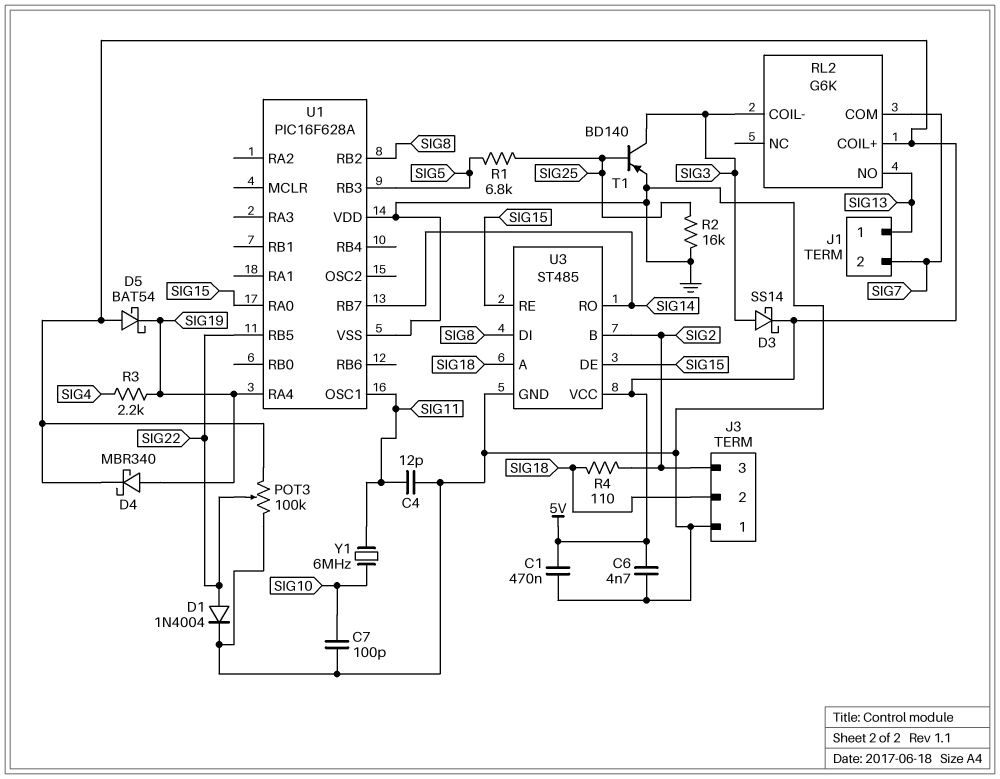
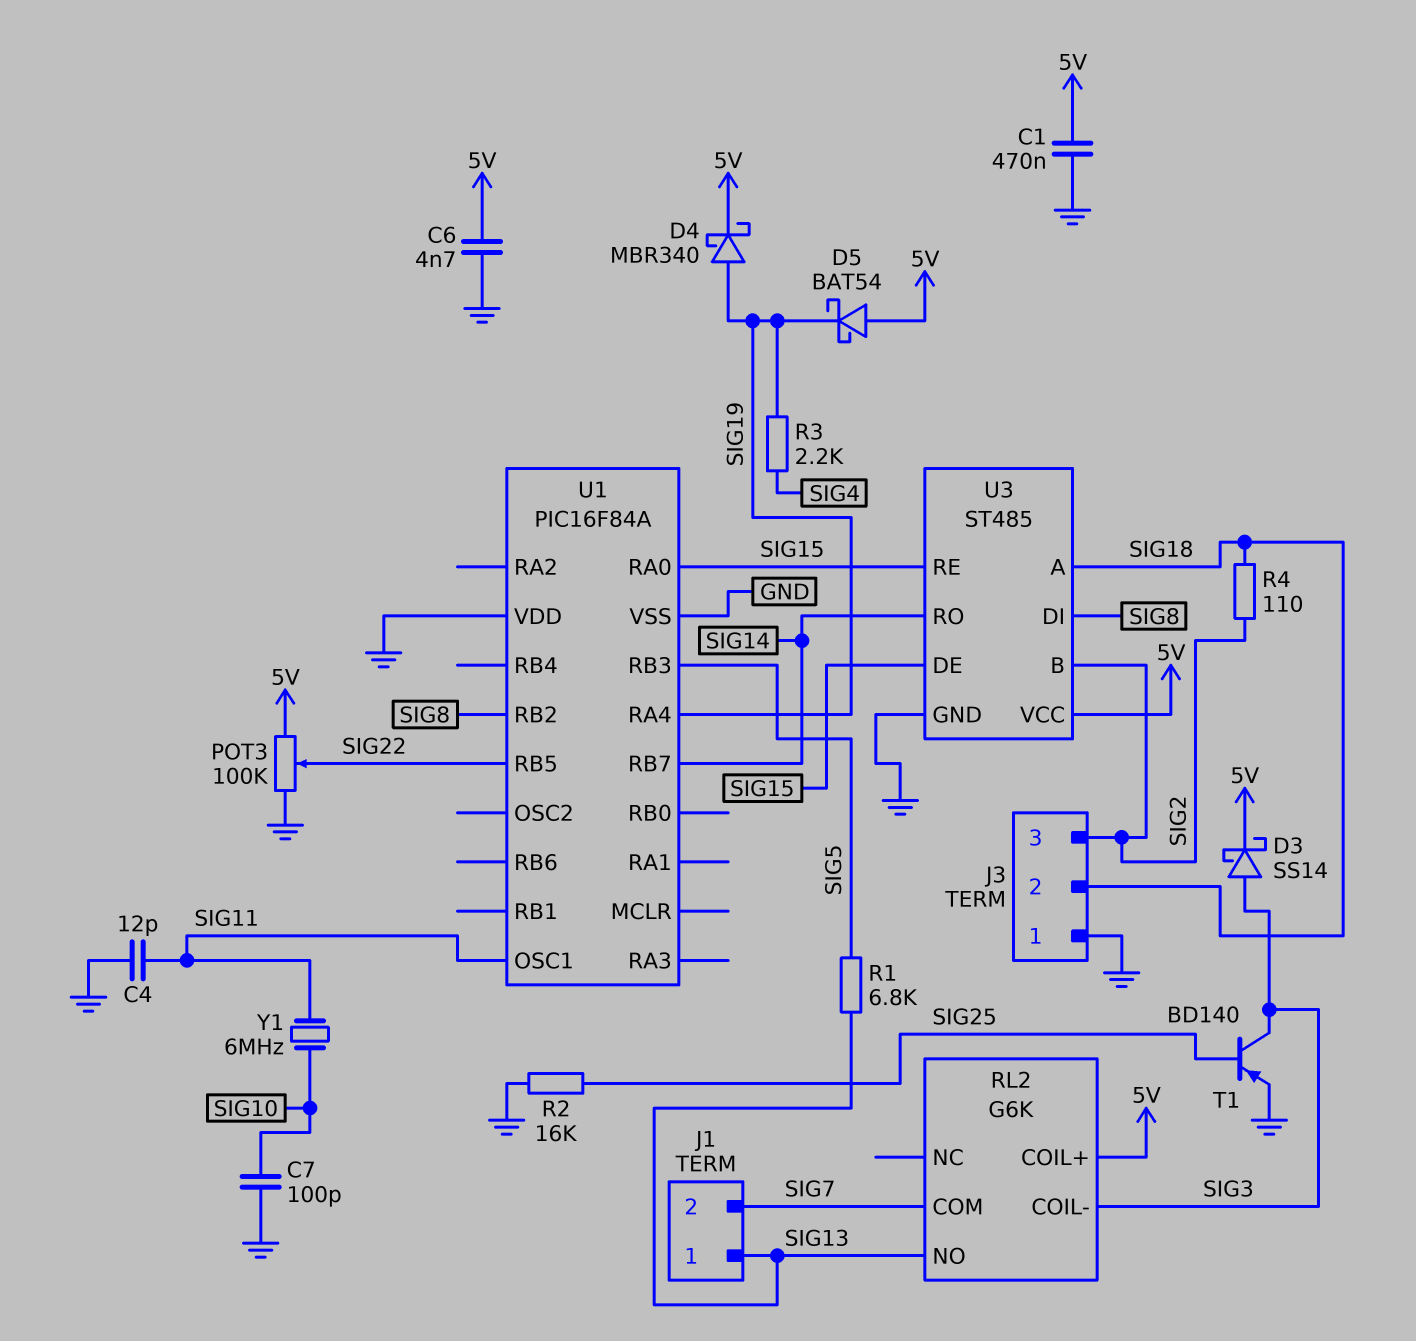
D1: diode 1N4004 (A SIG22, K GND) -> none
R1: 6.8k (SIG5, SIG25) -> 6.8k (SIG5, SIG13)
U1: PIC16F628A -> PIC16F84A

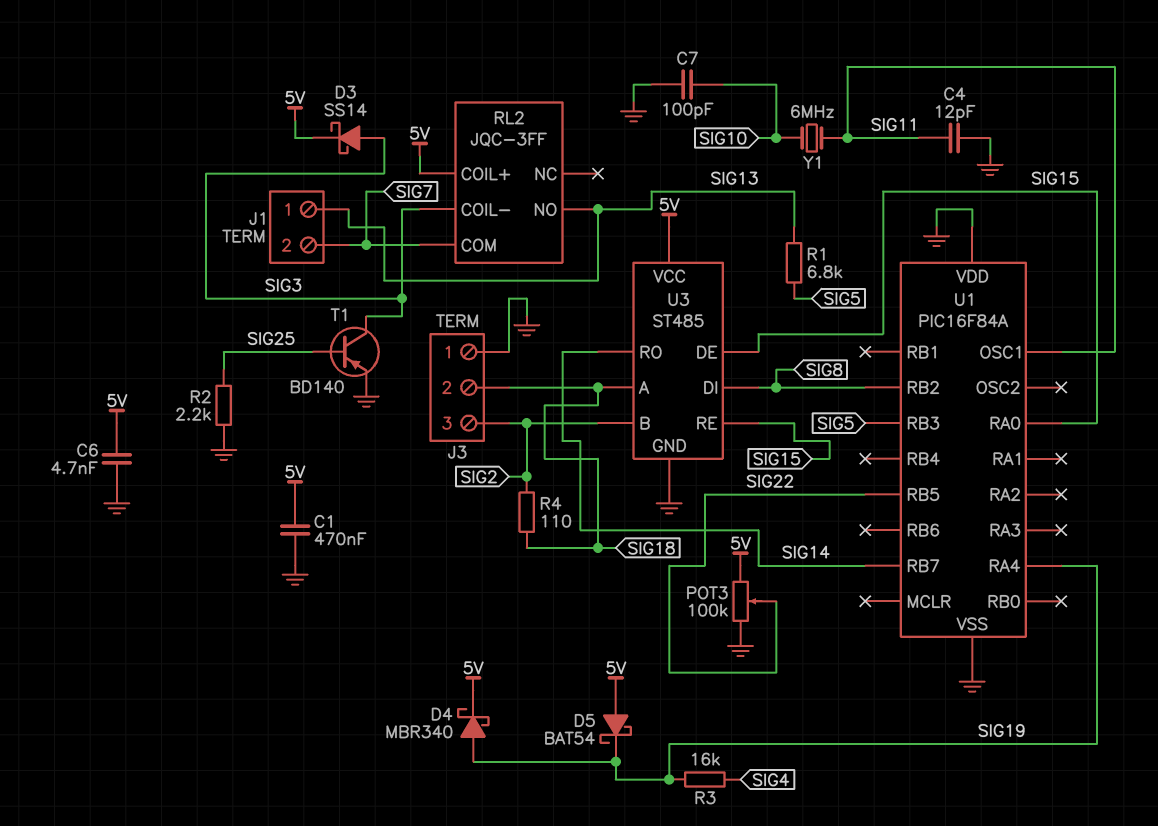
R2: 16k (GND, SIG25) -> 2.2k (GND, SIG25)
R3: 2.2k (SIG4, SIG19) -> 16k (SIG4, SIG19)
RL2: G6K -> JQC-3FF

